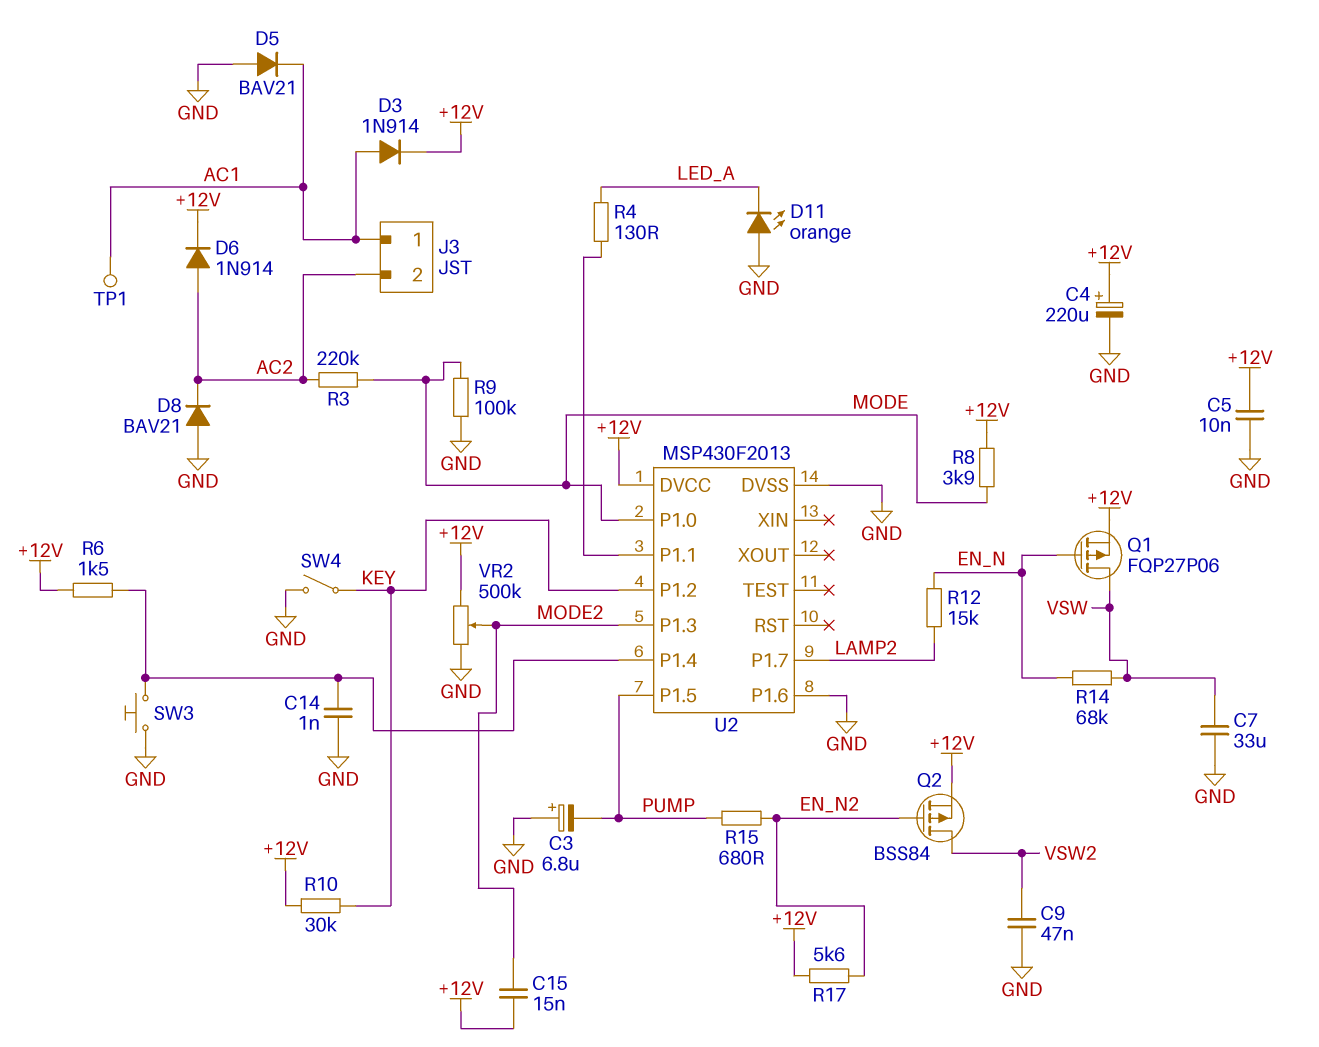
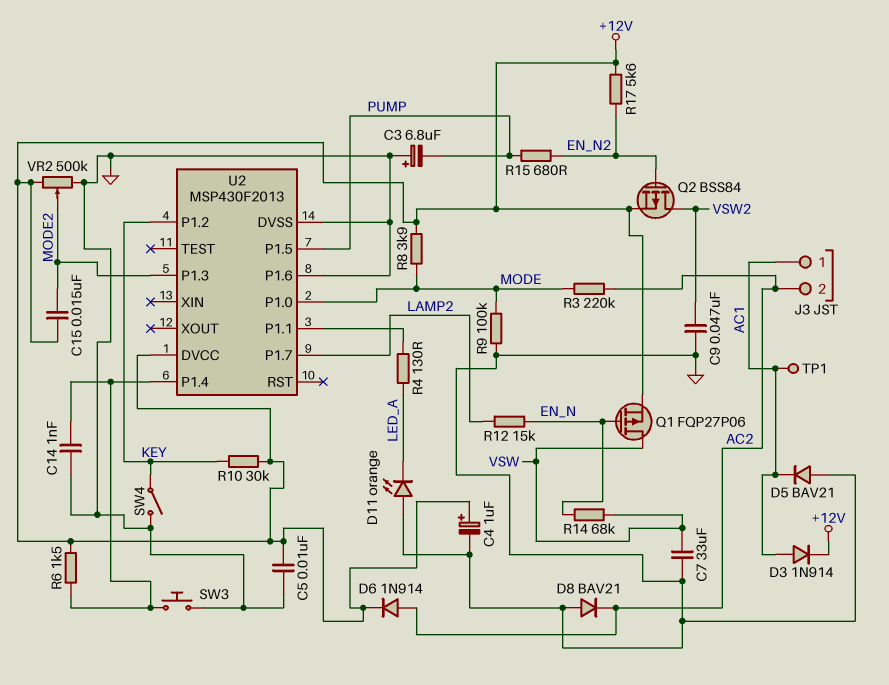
C4: 220uF (plus +12V, minus GND) -> 1uF (plus +12V, minus GND)

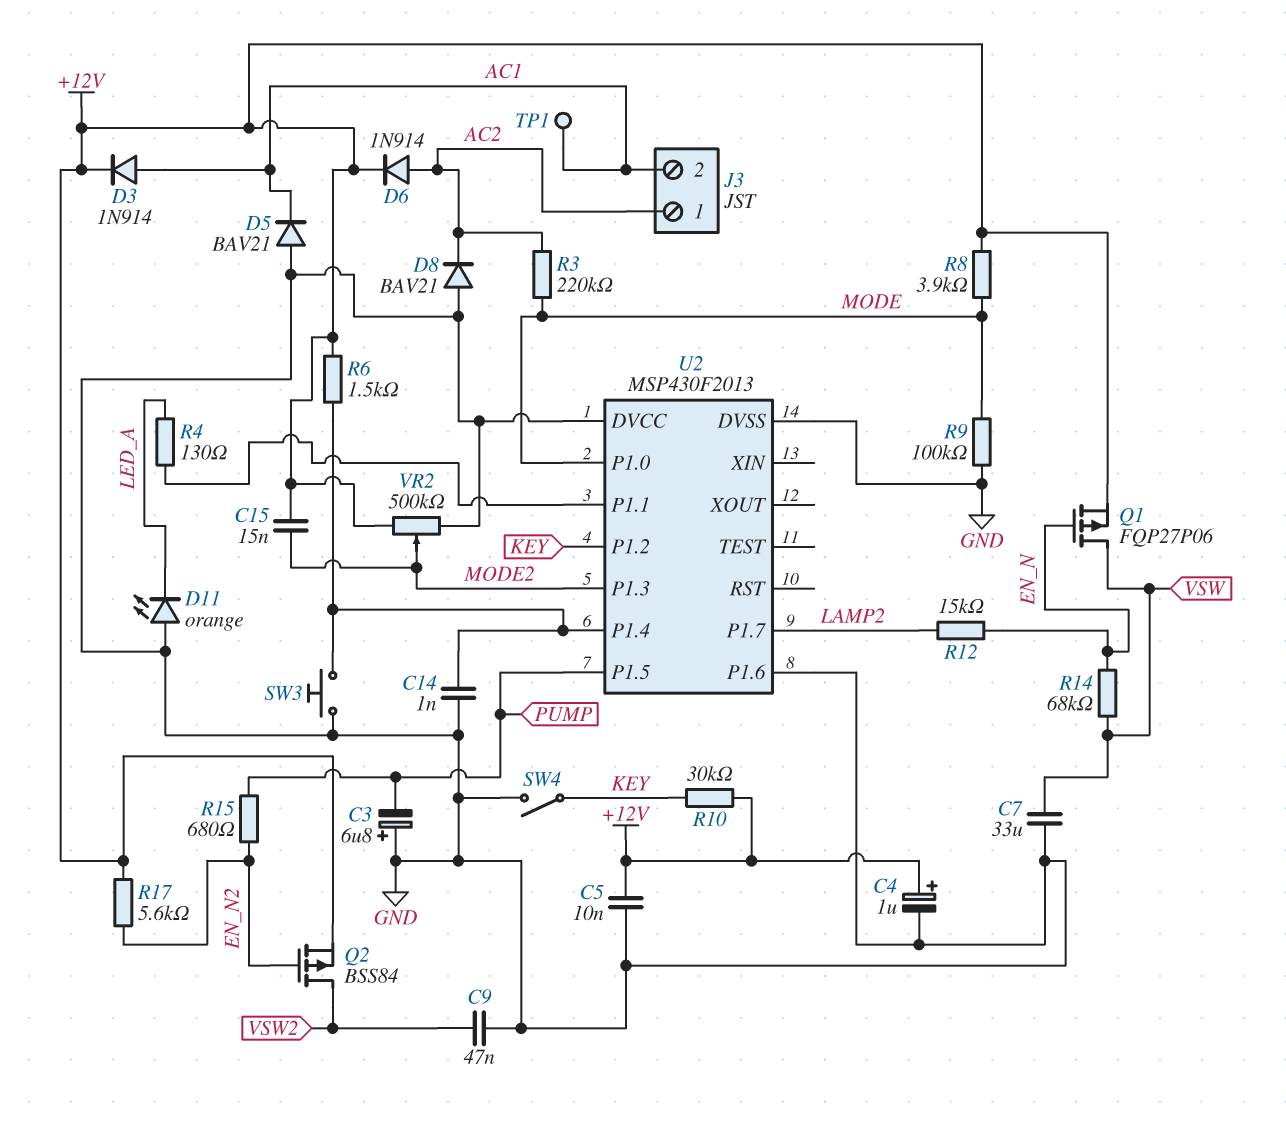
J3 pin 1: AC1 -> AC2
J3 pin 2: AC2 -> AC1
U2 pin DVCC: +12V -> GND

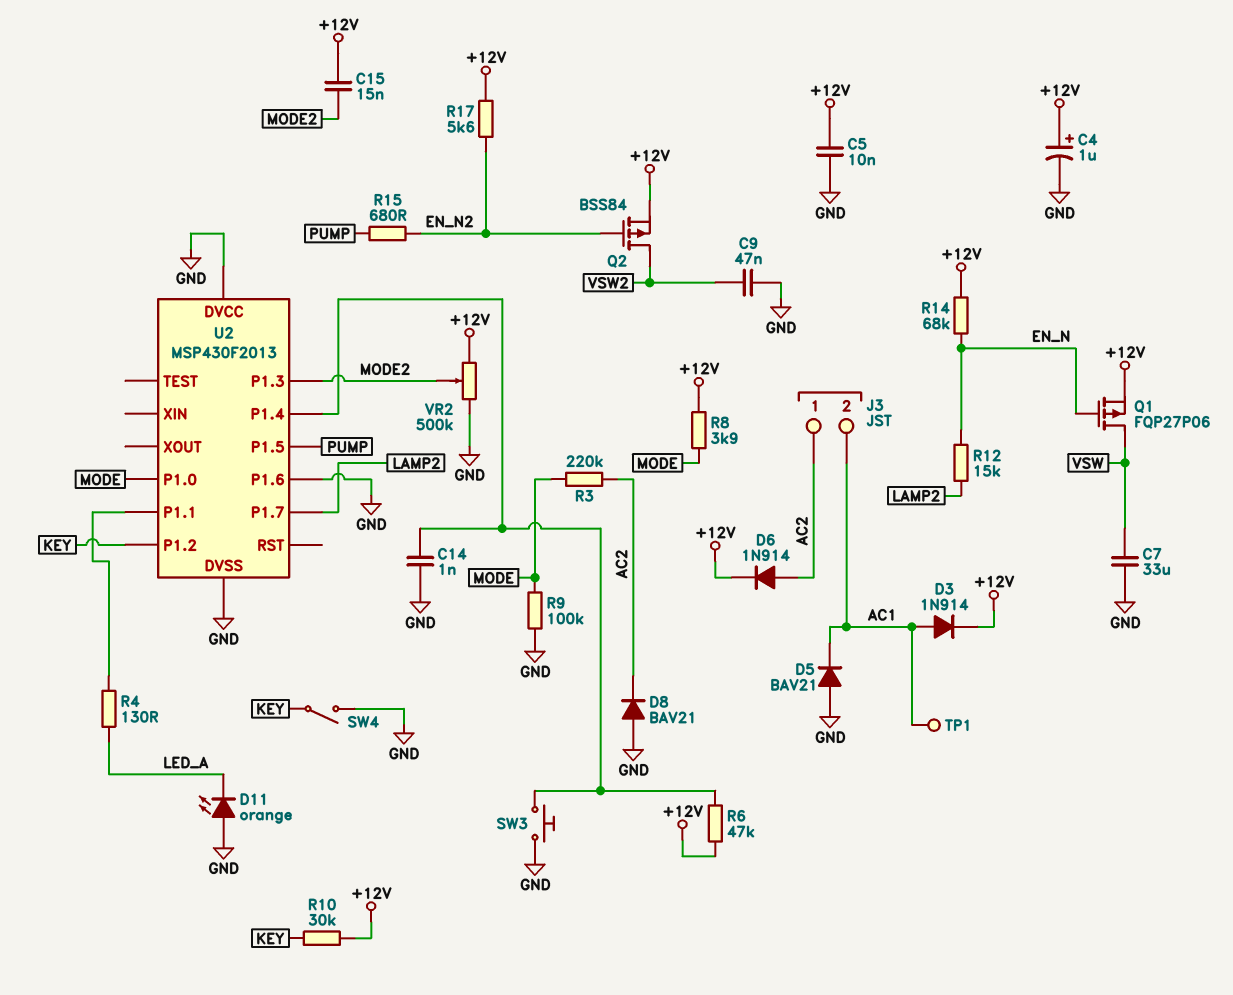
C3: 6.8uF (plus GND, minus PUMP) -> none
R6: 1.5k (+12V, U2/P1.4) -> 47k (+12V, U2/P1.4)
R14: 68k (EN_N, VSW) -> 68k (+12V, EN_N)

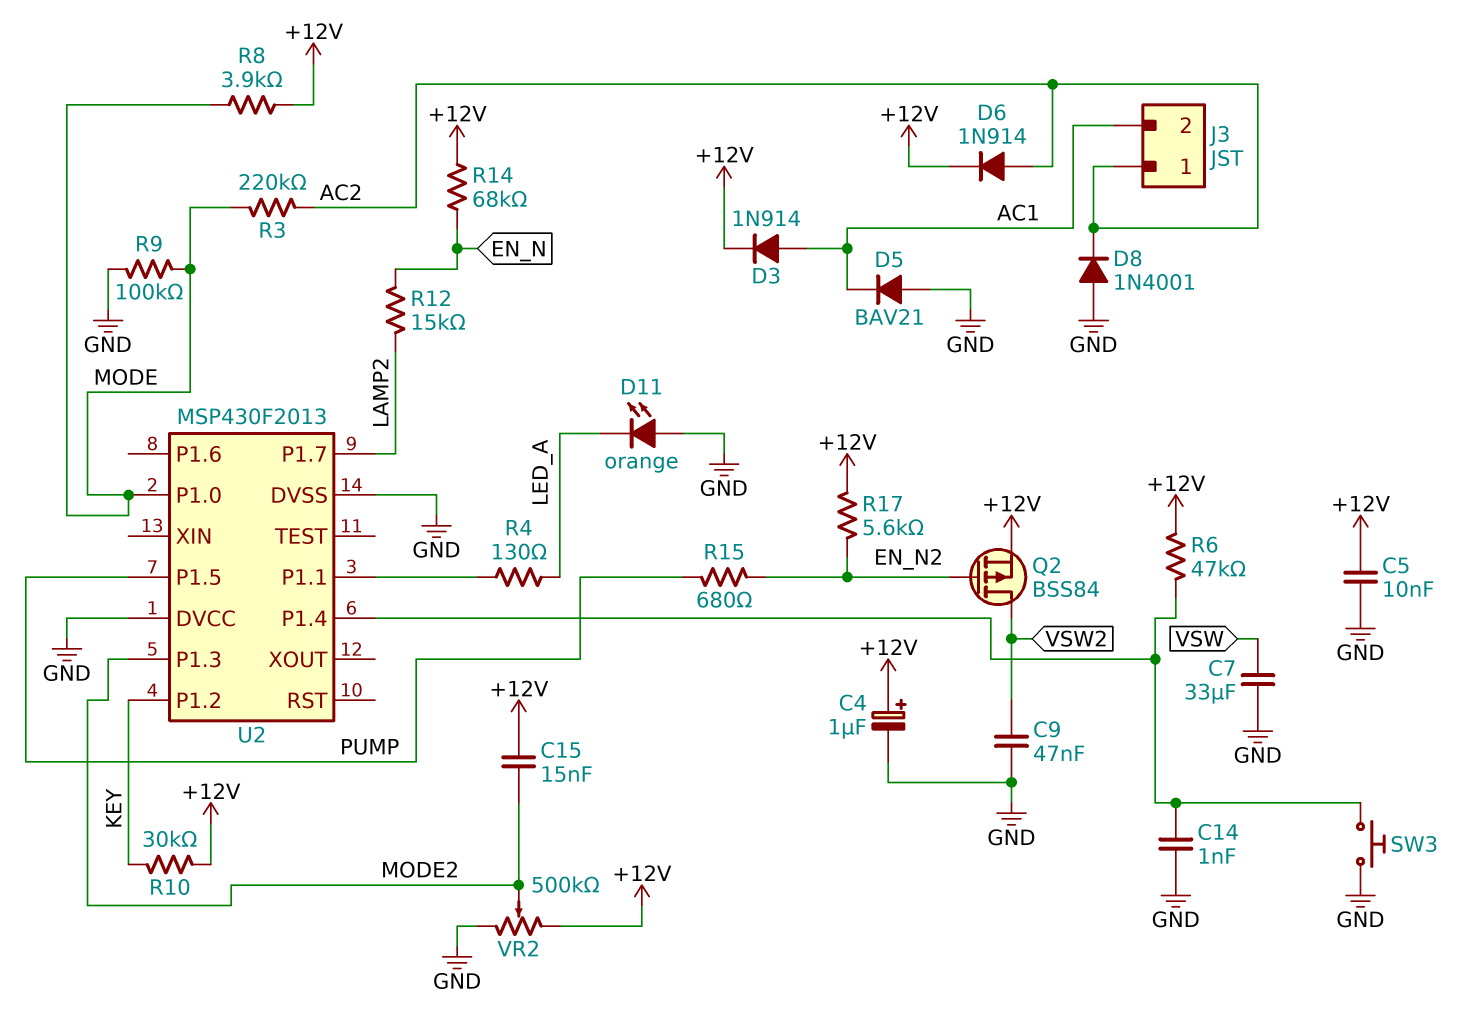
D8: diode BAV21 (A GND, K AC2) -> diode 1N4001 (A GND, K AC2)
Q1: PMOS FQP27P06 (G EN_N, D VSW, S +12V) -> none
SW4: switch (GND, KEY) -> none
TP1: test point (AC1) -> none
U2 pin P1.6: GND -> none

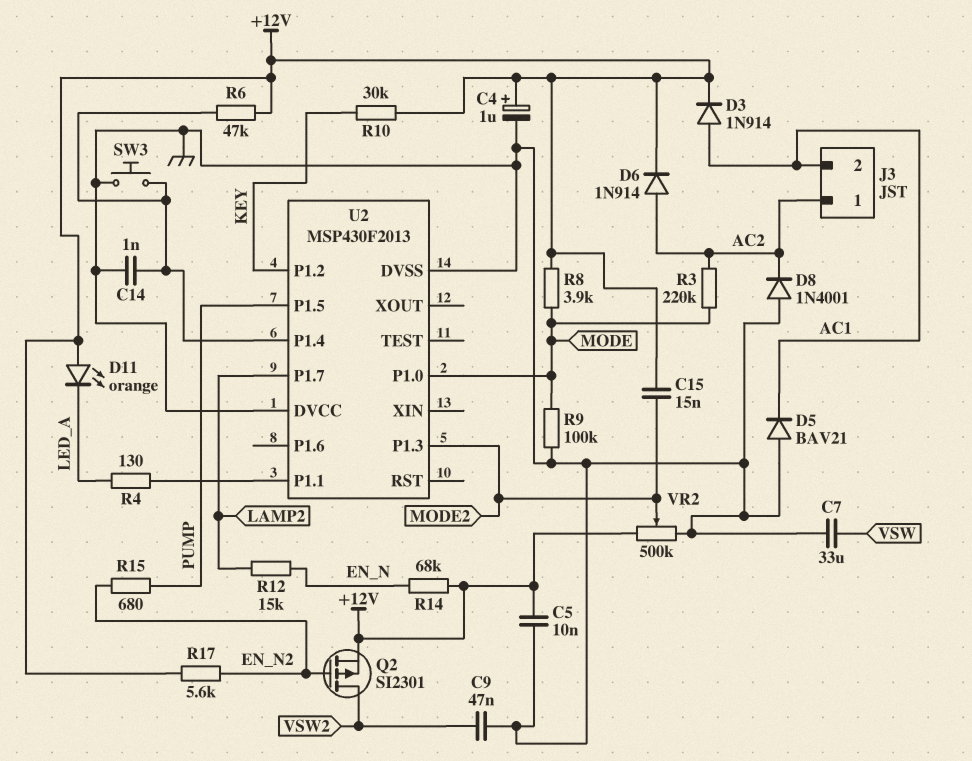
D11: LED orange (A GND, K LED_A) -> LED orange (A +12V, K LED_A)
Q2: PMOS BSS84 (G EN_N2, D VSW2, S +12V) -> PMOS SI2301 (G EN_N2, D VSW2, S +12V)

